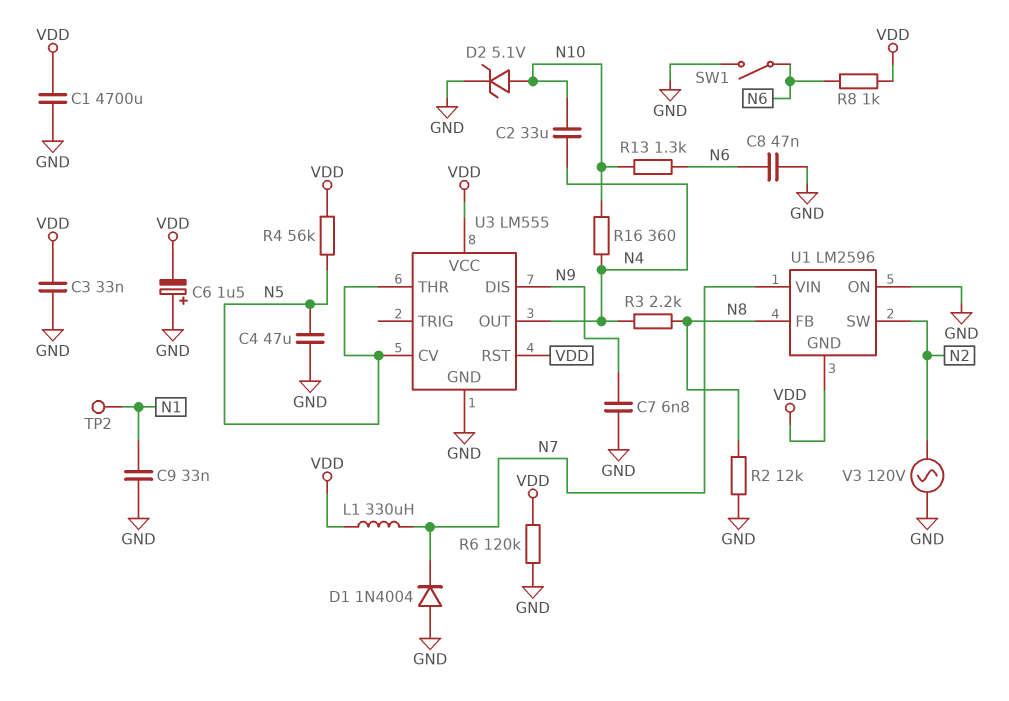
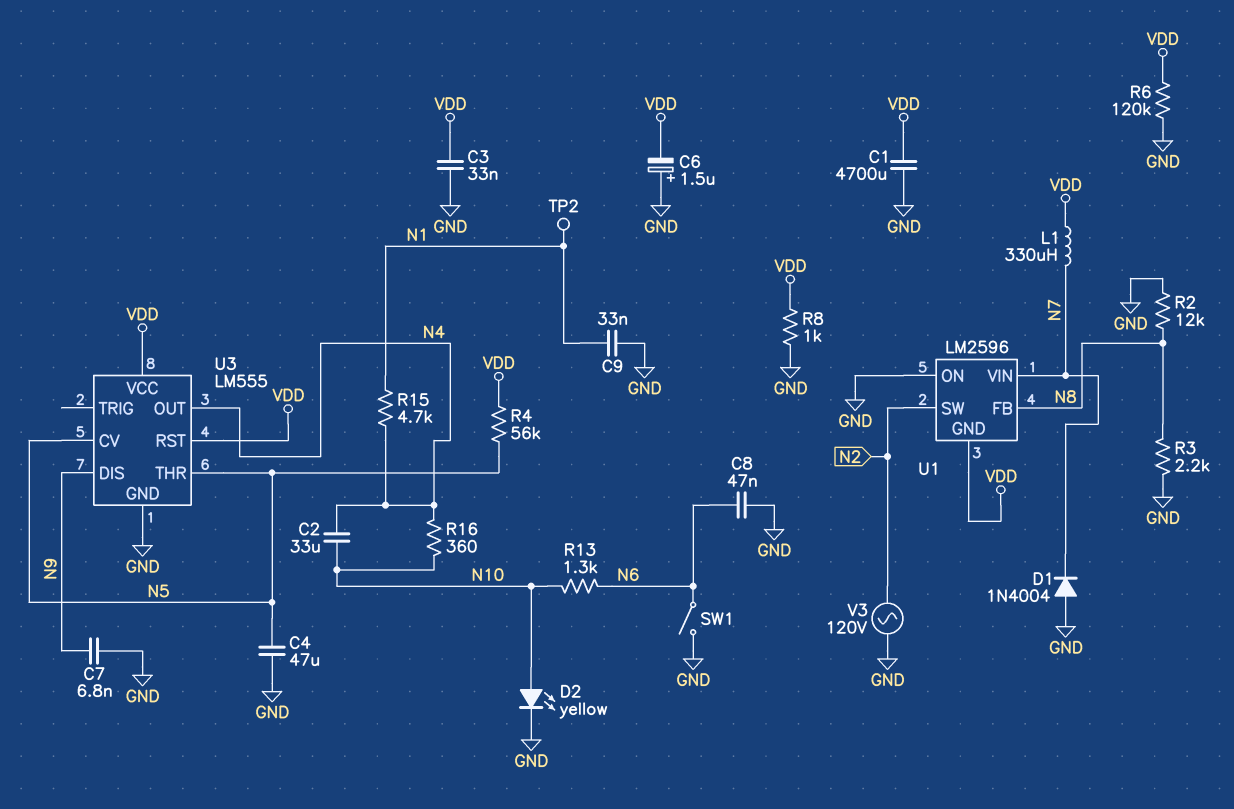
D2: zener 5.1V (A N10, K GND) -> LED yellow (A N10, K GND)
R3: 2.2k (N4, N8) -> 2.2k (GND, N8)
R8: 1k (N6, VDD) -> 1k (GND, VDD)
R15: none -> 4.7k (N1, N4)

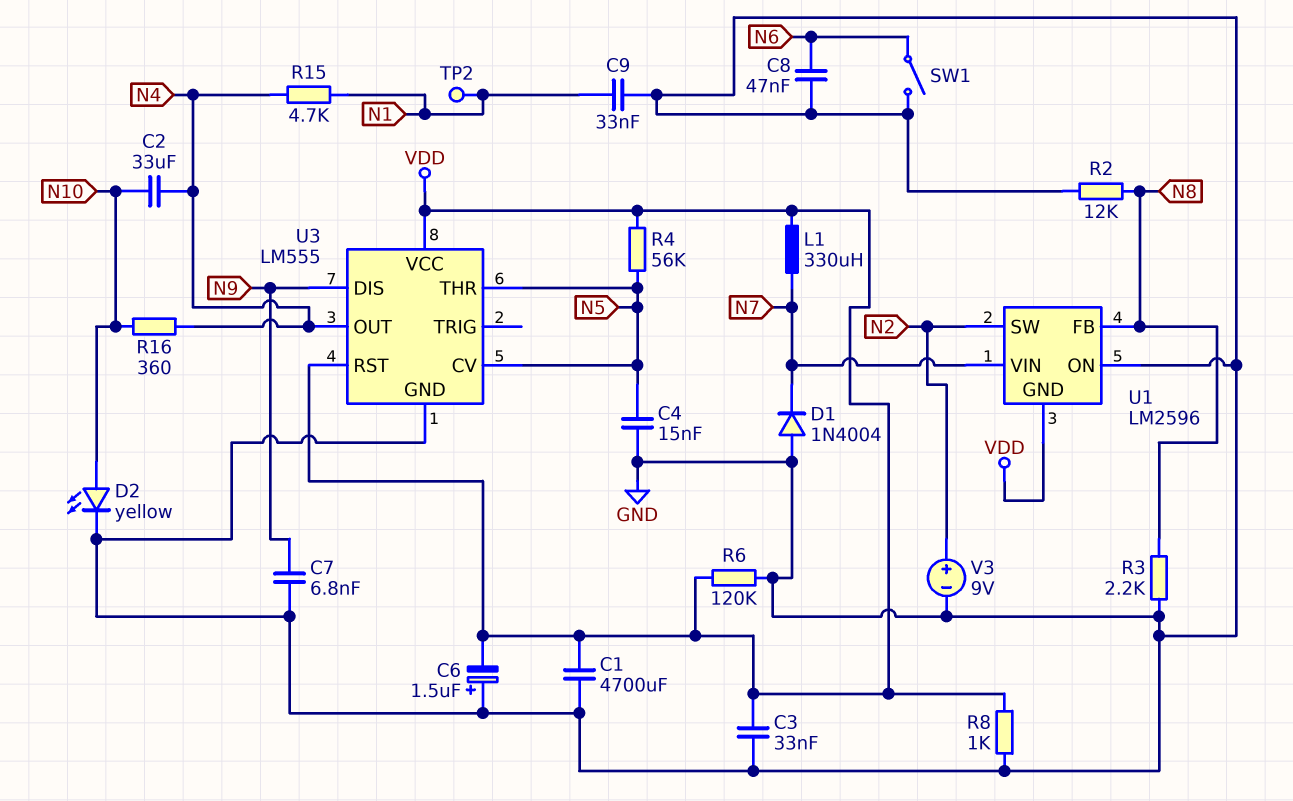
C4: 47uF (GND, N5) -> 15nF (GND, N5)
R13: 1.3k (N6, N10) -> none
V3: AC 120V (GND, N2) -> 9V (plus N2, minus GND)

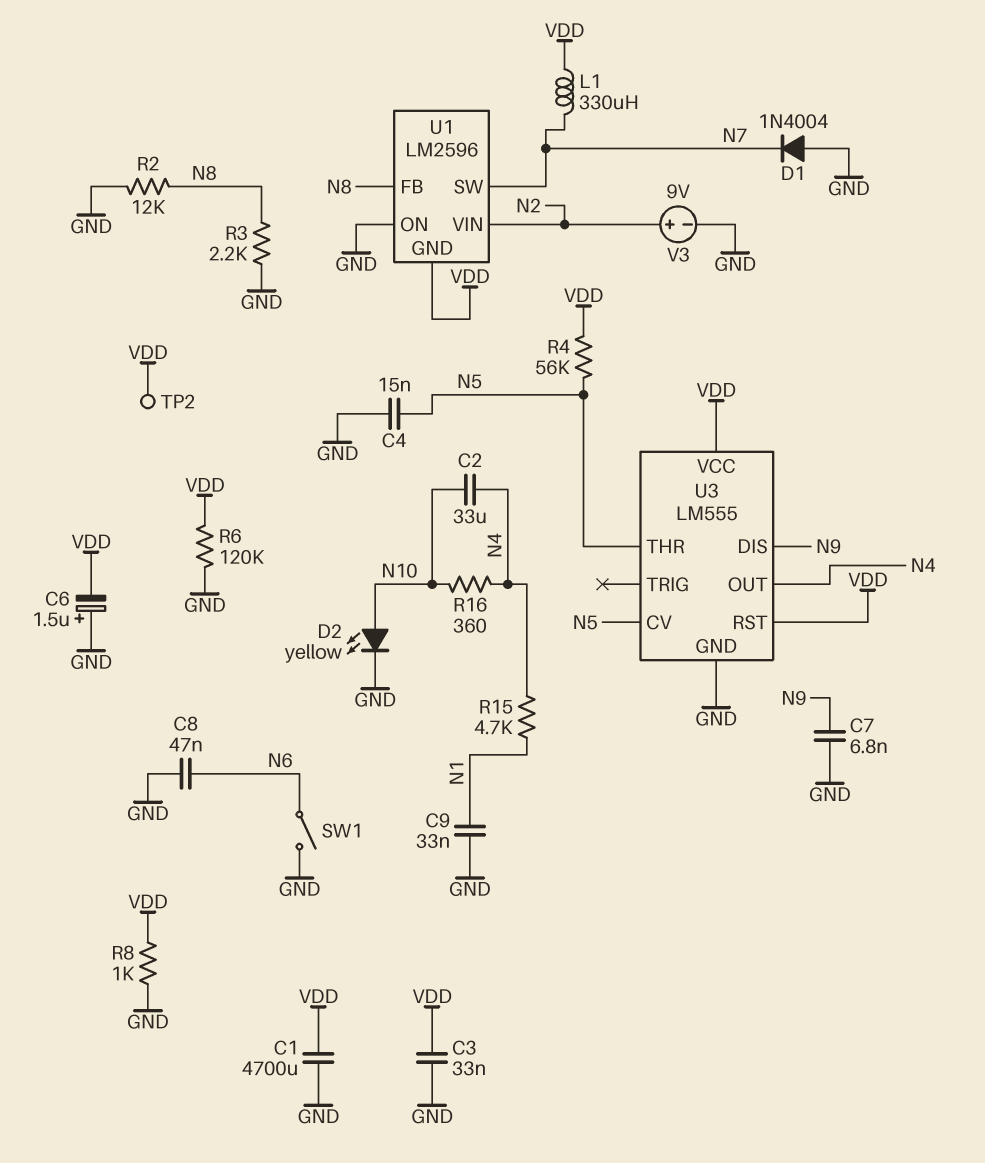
TP2: test point (N1) -> test point (VDD)
U1 pin SW: N2 -> N7
U1 pin VIN: N7 -> N2

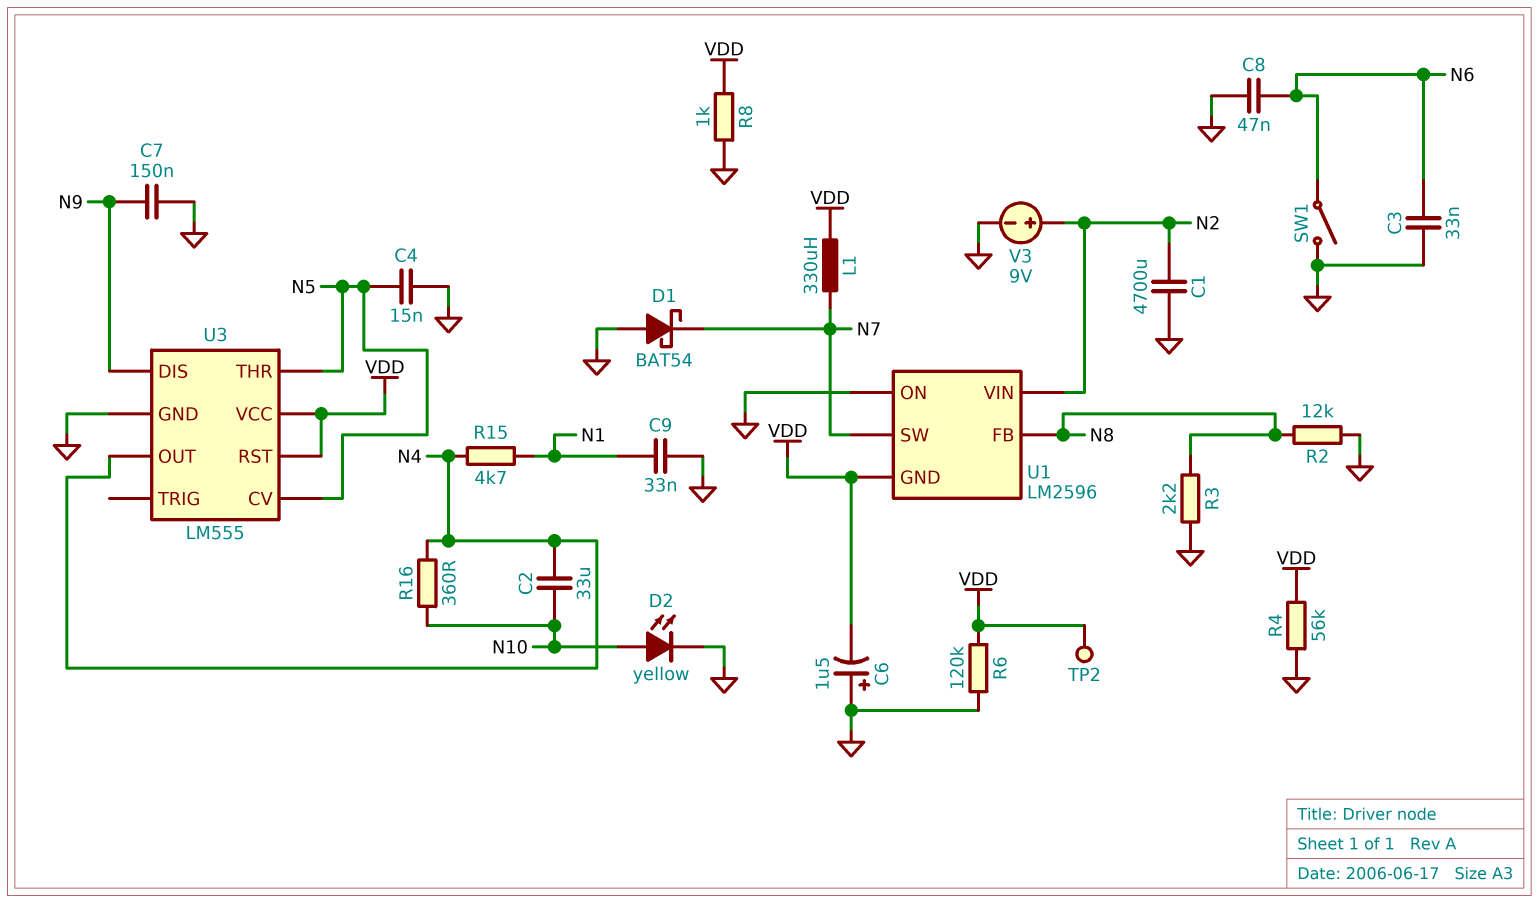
C1: 4700uF (GND, VDD) -> 4700uF (GND, N2)
C3: 33nF (GND, VDD) -> 33nF (GND, N6)
C7: 6.8nF (GND, N9) -> 150nF (GND, N9)
D1: diode 1N4004 (A GND, K N7) -> schottky BAT54 (A GND, K N7)
R4: 56k (N5, VDD) -> 56k (GND, VDD)

